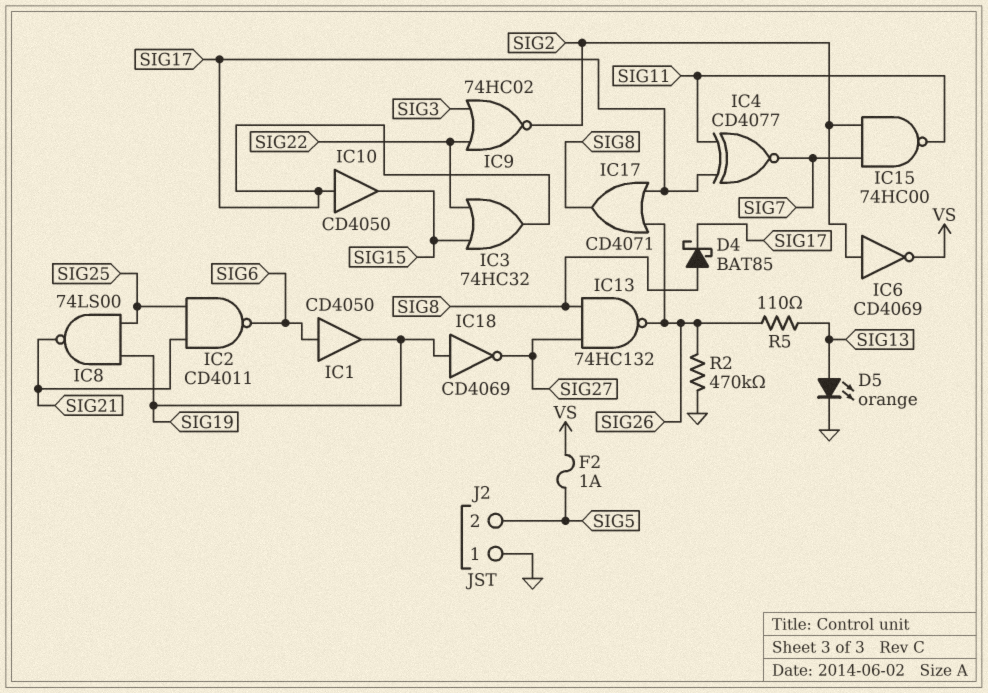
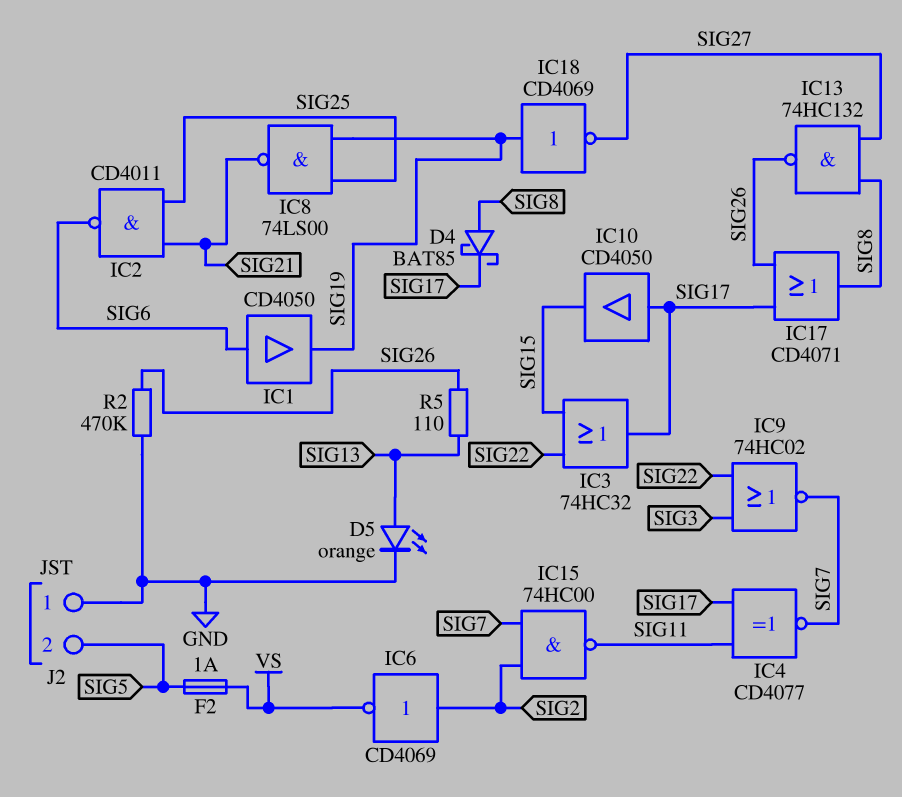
IC9: NOR 74HC02 (in SIG3, in SIG22, out SIG2) -> NOR 74HC02 (in SIG3, in SIG22, out SIG7)

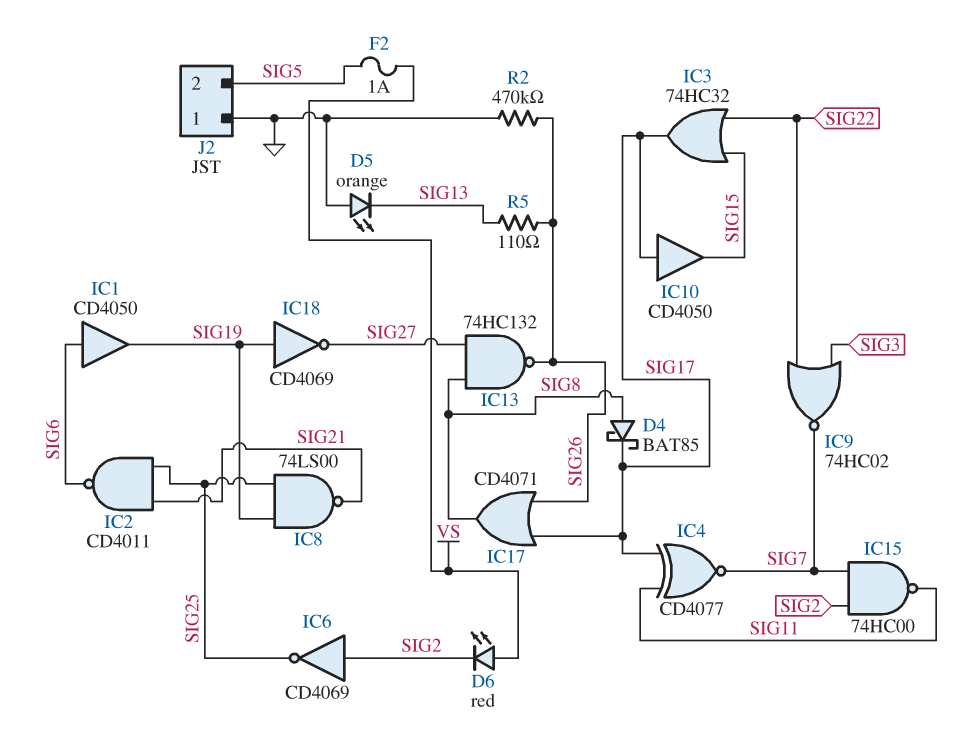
D5: LED orange (A SIG13, K GND) -> LED orange (A GND, K SIG13)
D6: none -> LED red (A VS, K SIG2)
IC6: NOT CD4069 (in SIG2, out VS) -> NOT CD4069 (in SIG2, out SIG25)

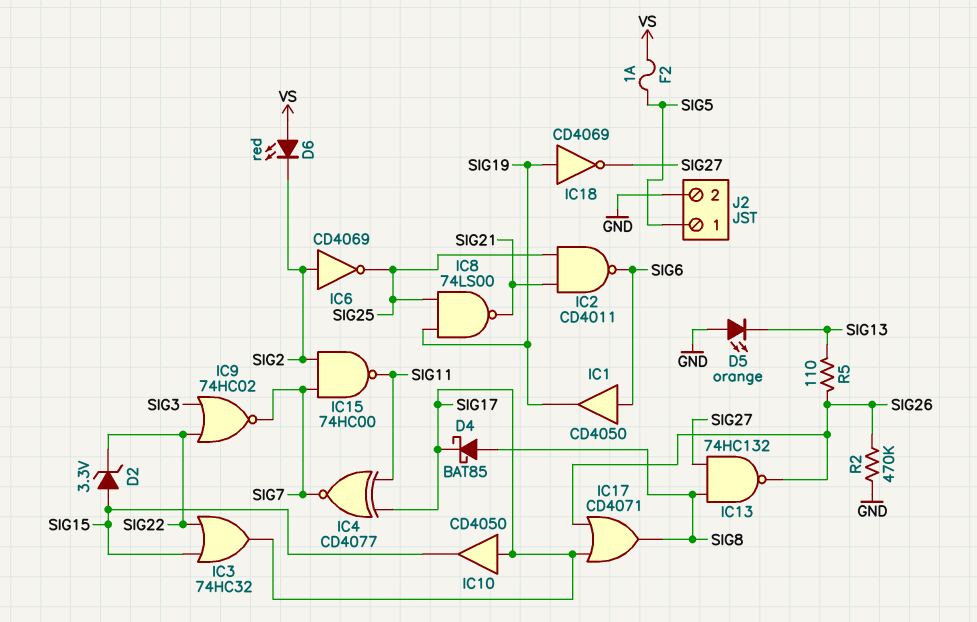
D2: none -> zener 3.3V (A SIG15, K SIG22)
J2 pin 1: GND -> SIG5
J2 pin 2: SIG5 -> GND

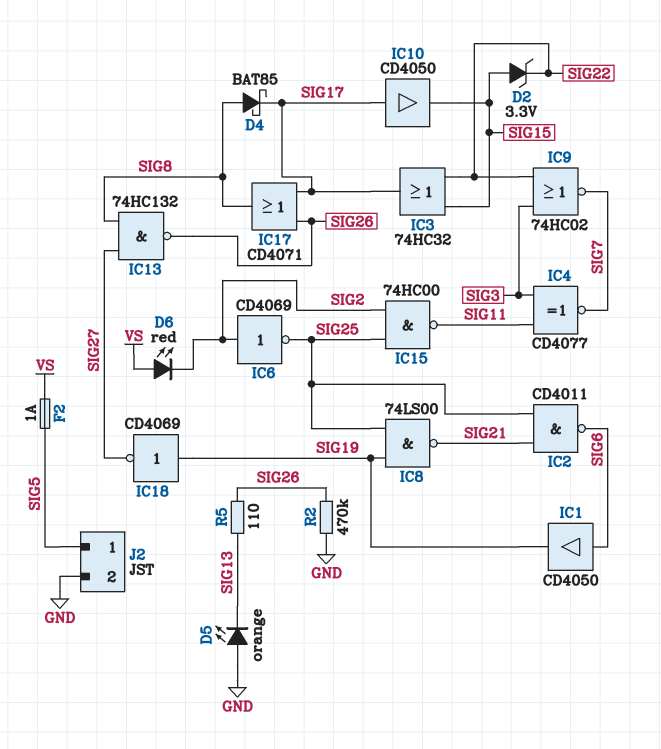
IC4: XNOR CD4077 (in SIG11, in SIG17, out SIG7) -> XNOR CD4077 (in SIG3, in SIG11, out SIG7)
IC15: NAND 74HC00 (in SIG2, in SIG7, out SIG11) -> NAND 74HC00 (in SIG2, in SIG25, out SIG11)

